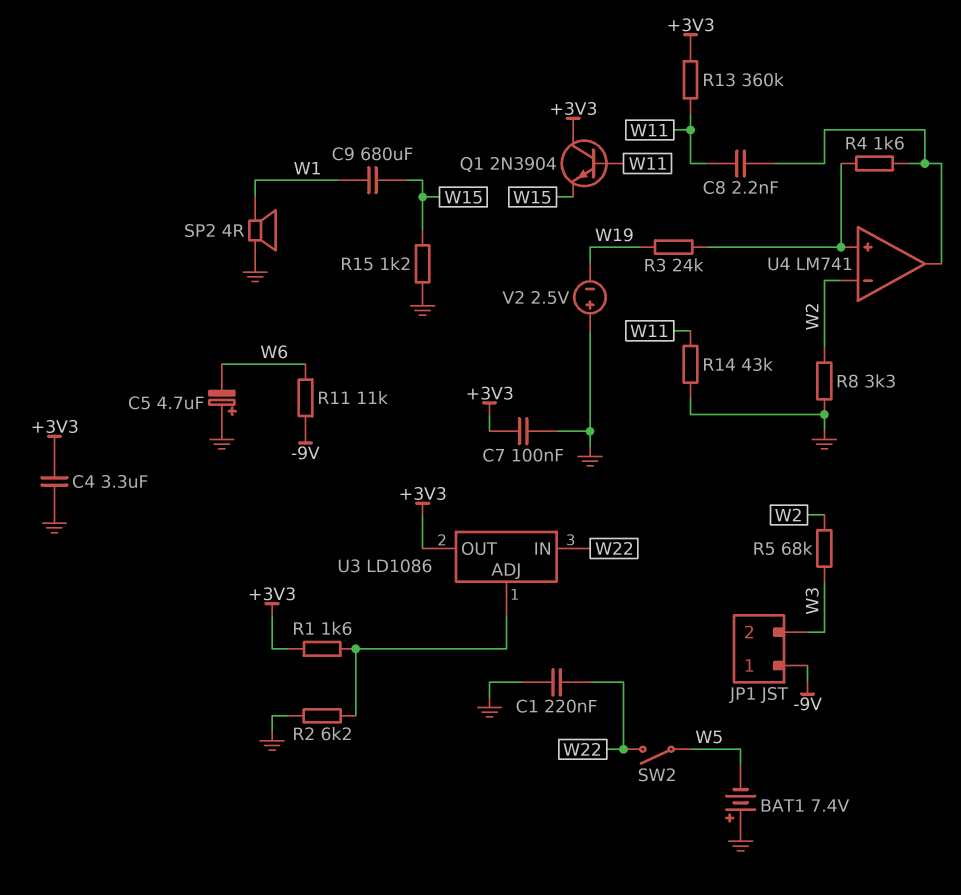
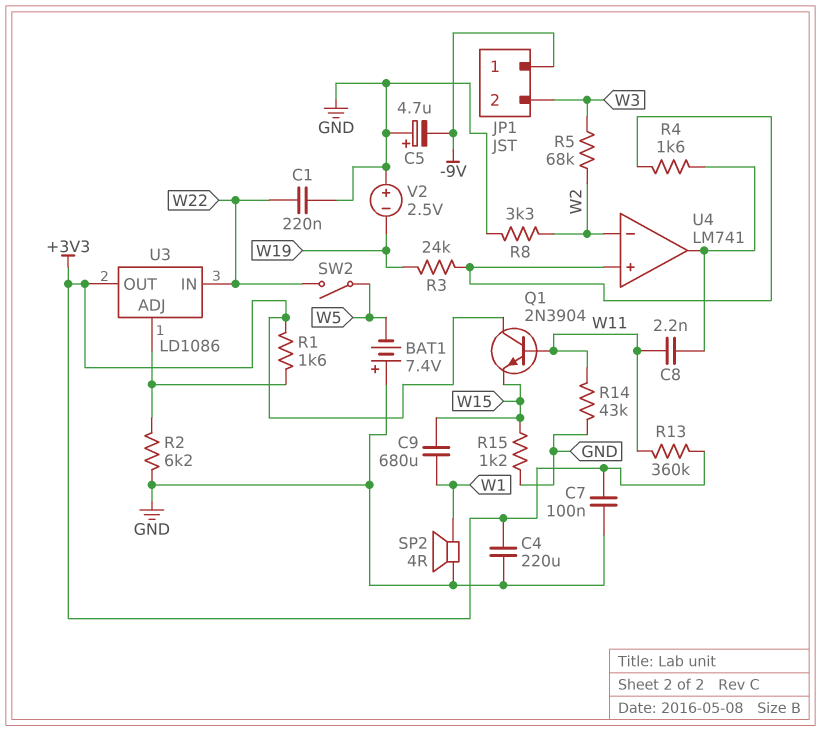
C4: 3.3uF (+3V3, GND) -> 220uF (+3V3, GND)
C5: 4.7uF (plus GND, minus W6) -> 4.7uF (plus GND, minus -9V)
R11: 11k (-9V, W6) -> none

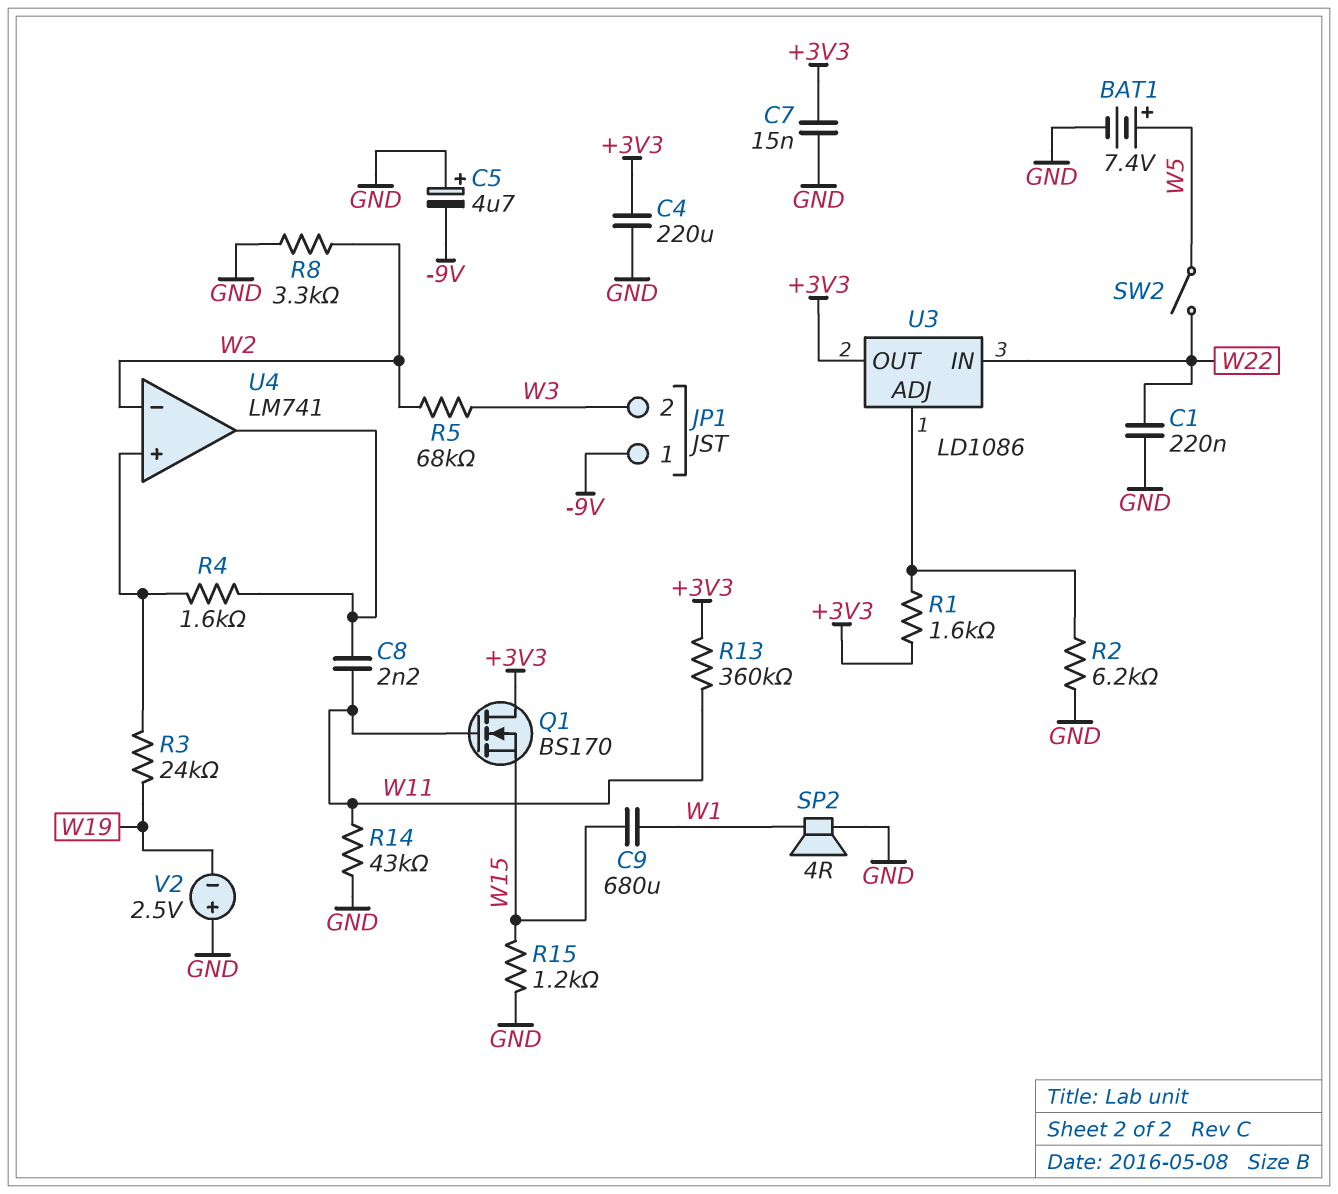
BAT1: 7.4V (plus GND, minus W5) -> 7.4V (plus W5, minus GND)
C7: 100nF (+3V3, GND) -> 15nF (+3V3, GND)
Q1: NPN 2N3904 (B W11, C +3V3, E W15) -> NMOS BS170 (G W11, D +3V3, S W15)

